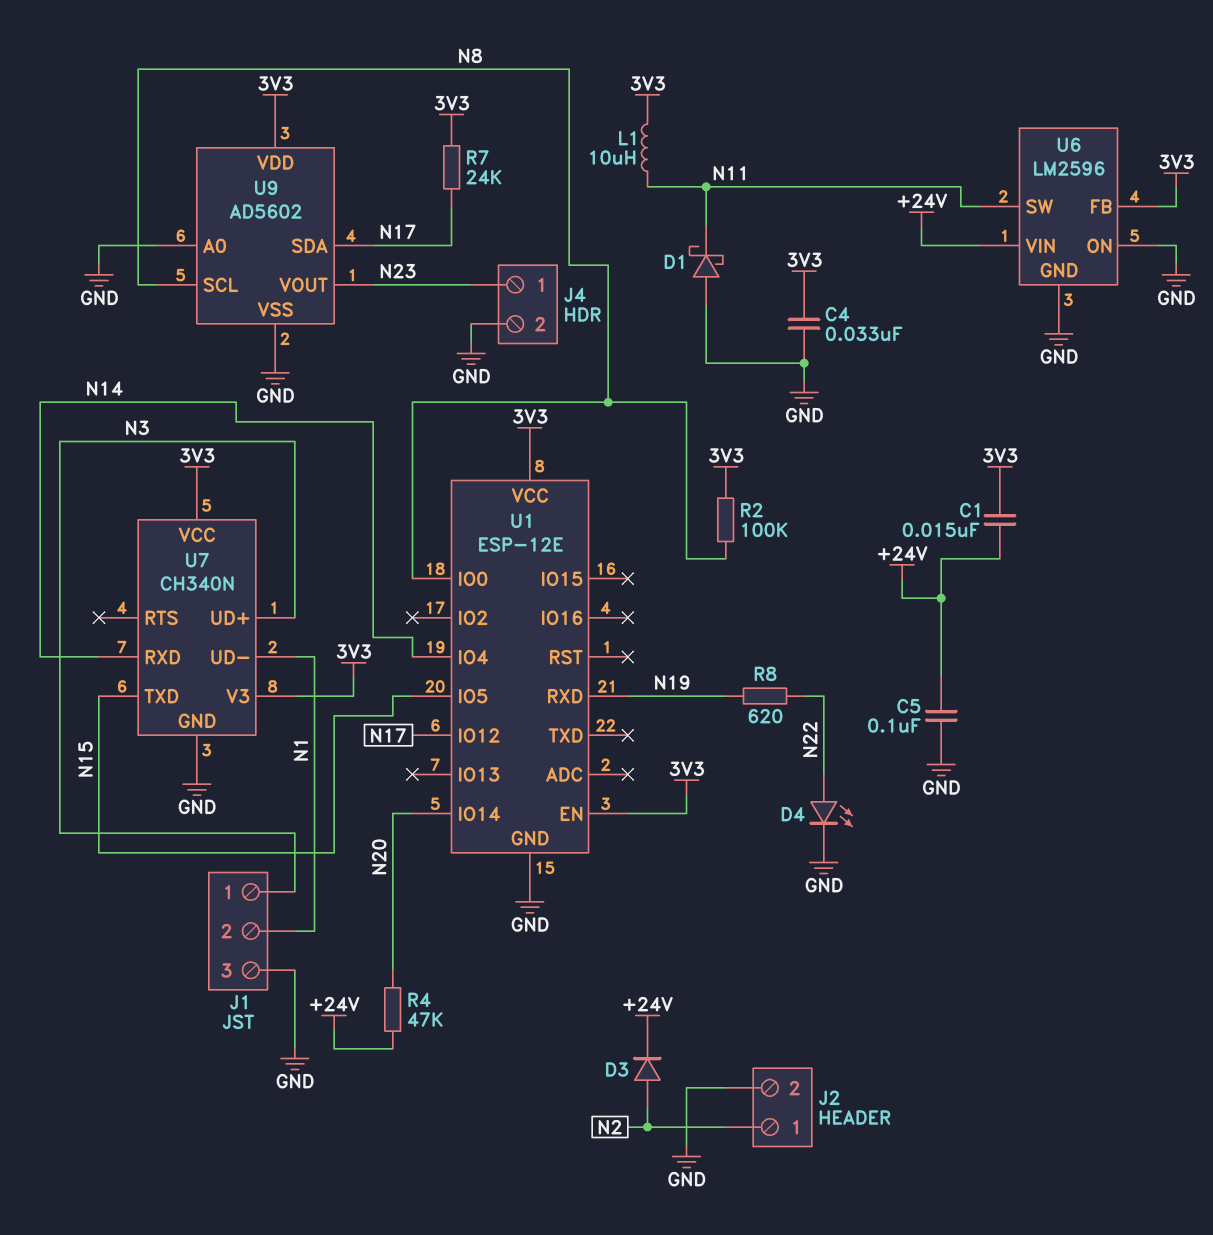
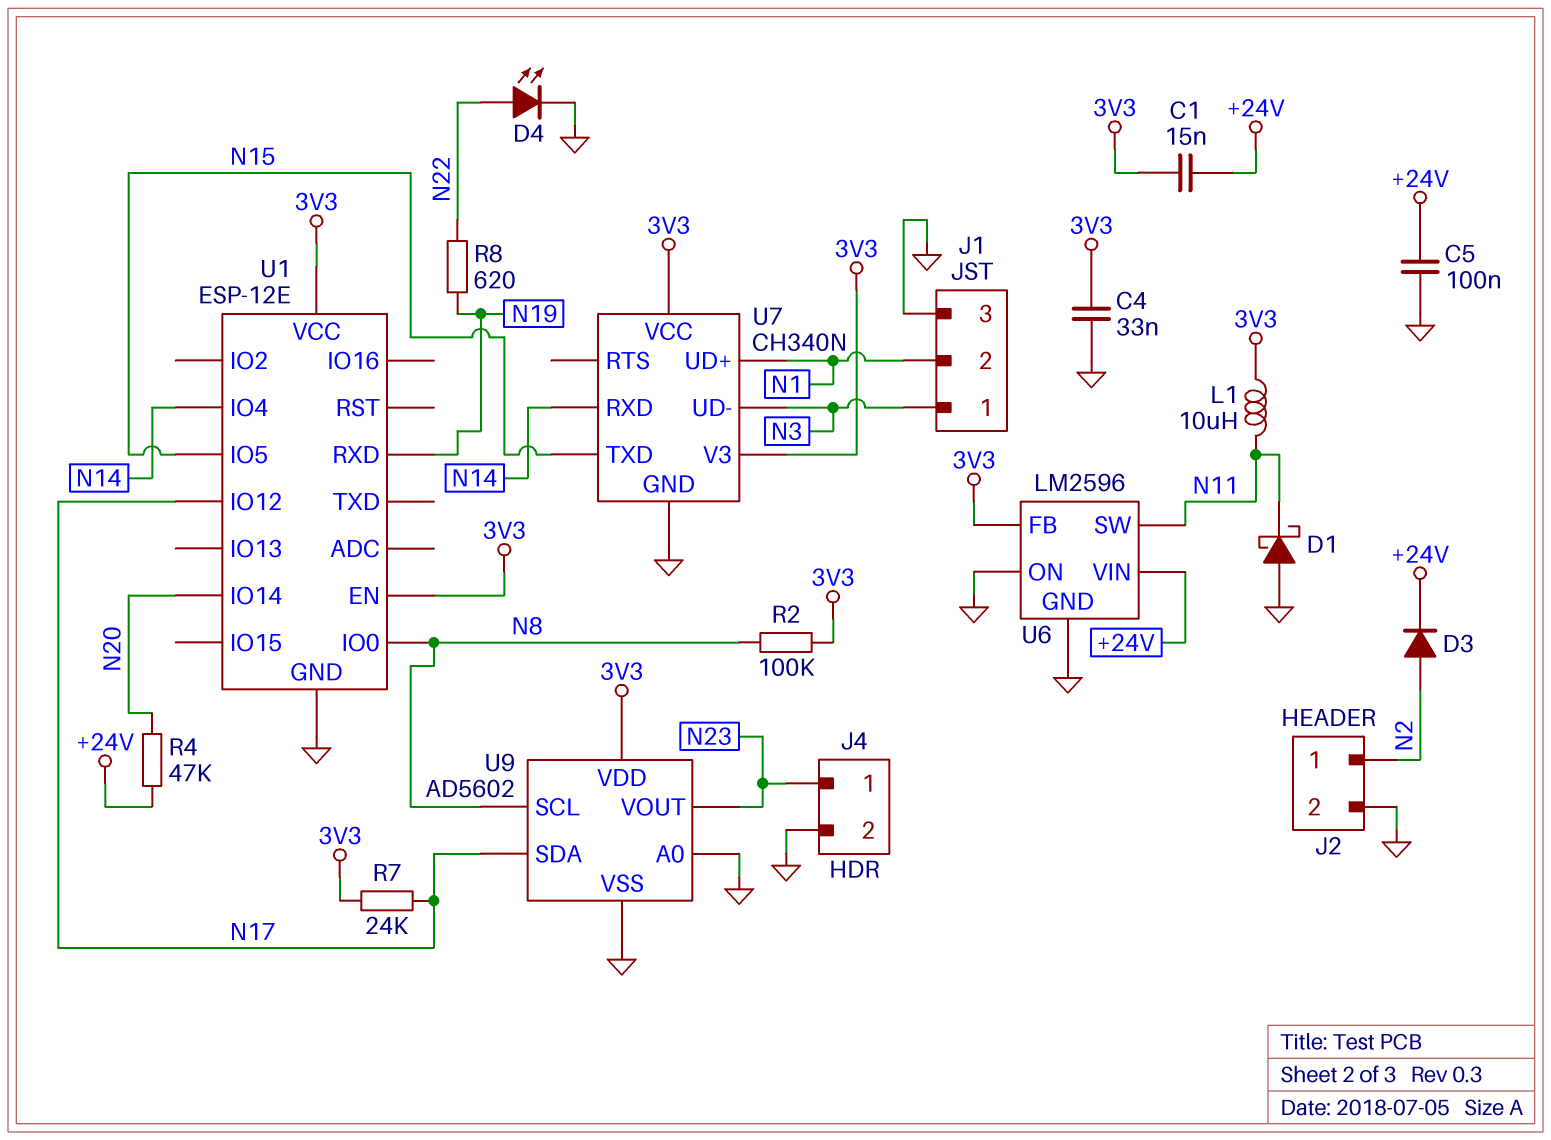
U7 pin UD+: N3 -> N1
U7 pin UD-: N1 -> N3

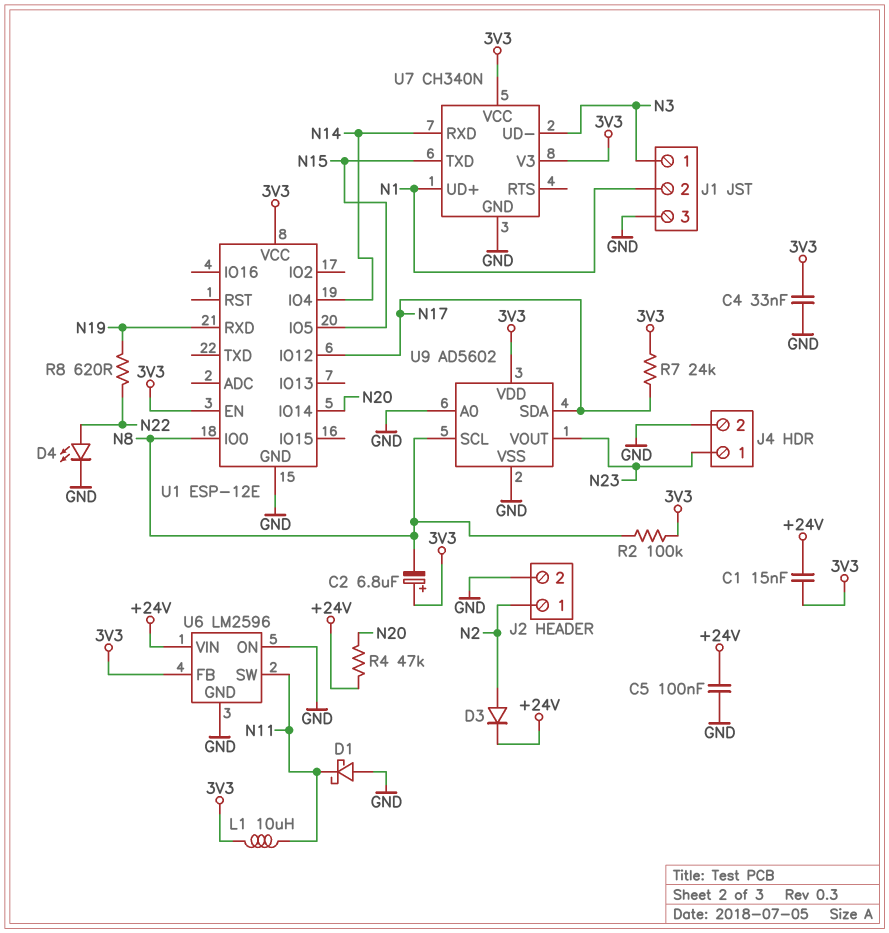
C2: none -> 6.8uF (plus 3V3, minus N8)

